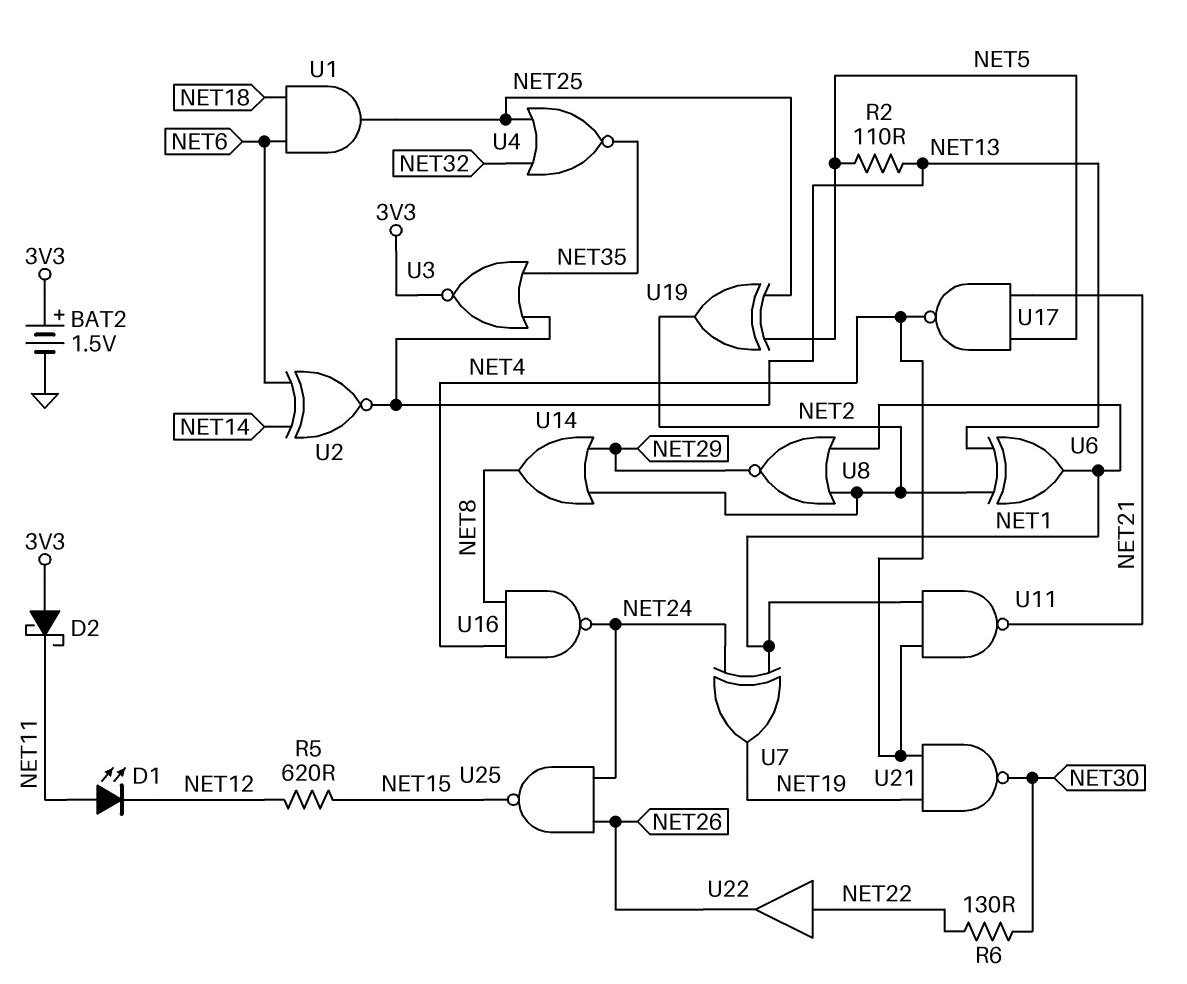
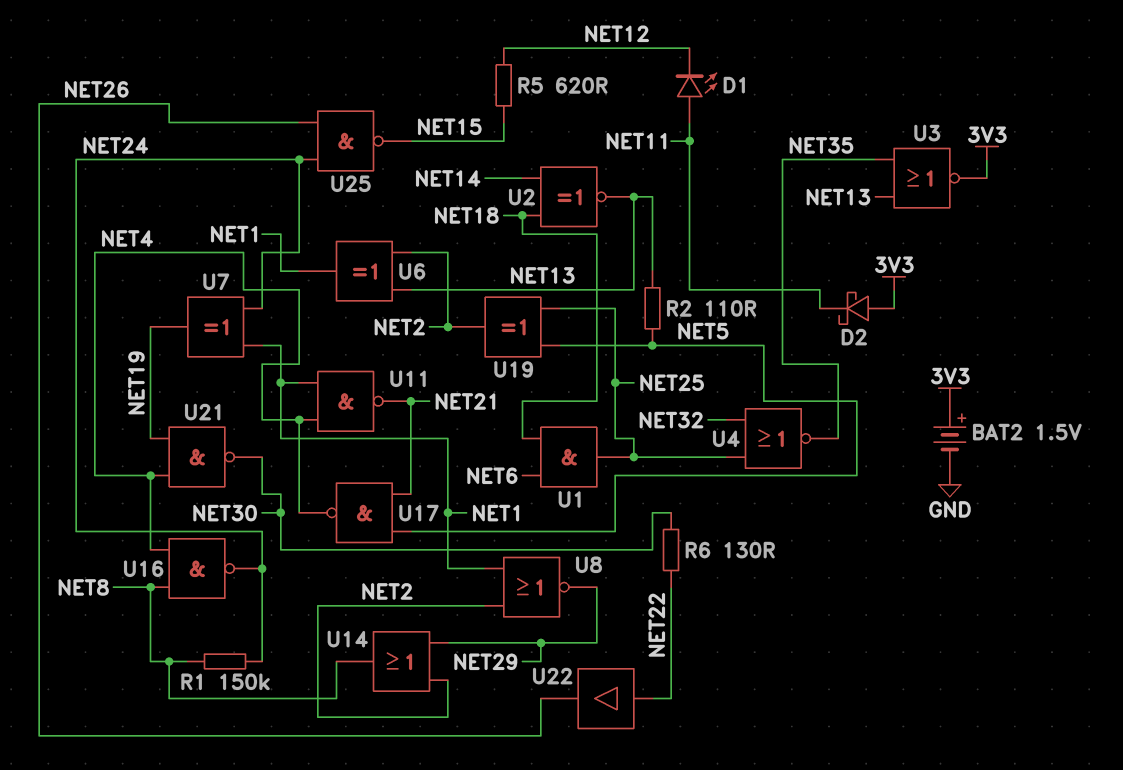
R1: none -> 150k (NET8, NET24)
U2: XNOR (in NET6, in NET14, out NET13) -> XNOR (in NET14, in NET18, out NET13)

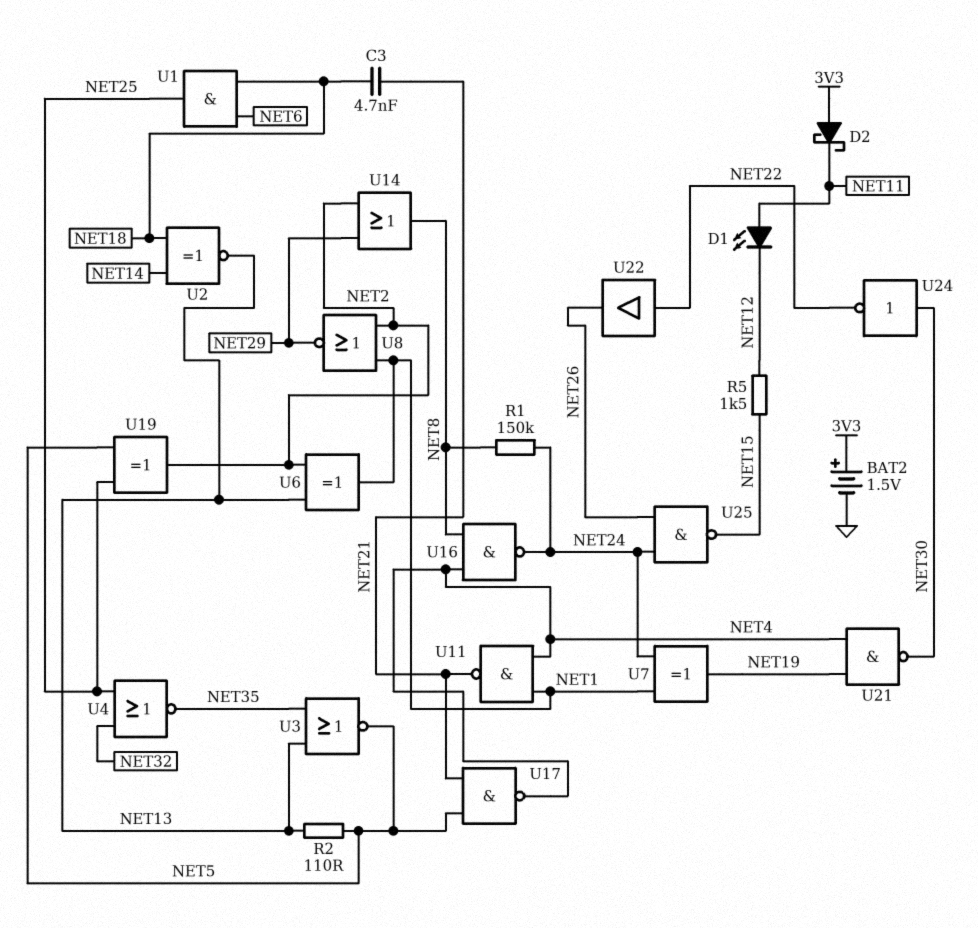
C3: none -> 4.7nF (NET18, NET21)
R5: 620 (NET12, NET15) -> 1.5k (NET12, NET15)
R6: 130 (NET22, NET30) -> none
U3: NOR (in NET13, in NET35, out 3V3) -> NOR (in NET13, in NET35, out NET5)
U24: none -> NOT (in NET30, out NET22)

